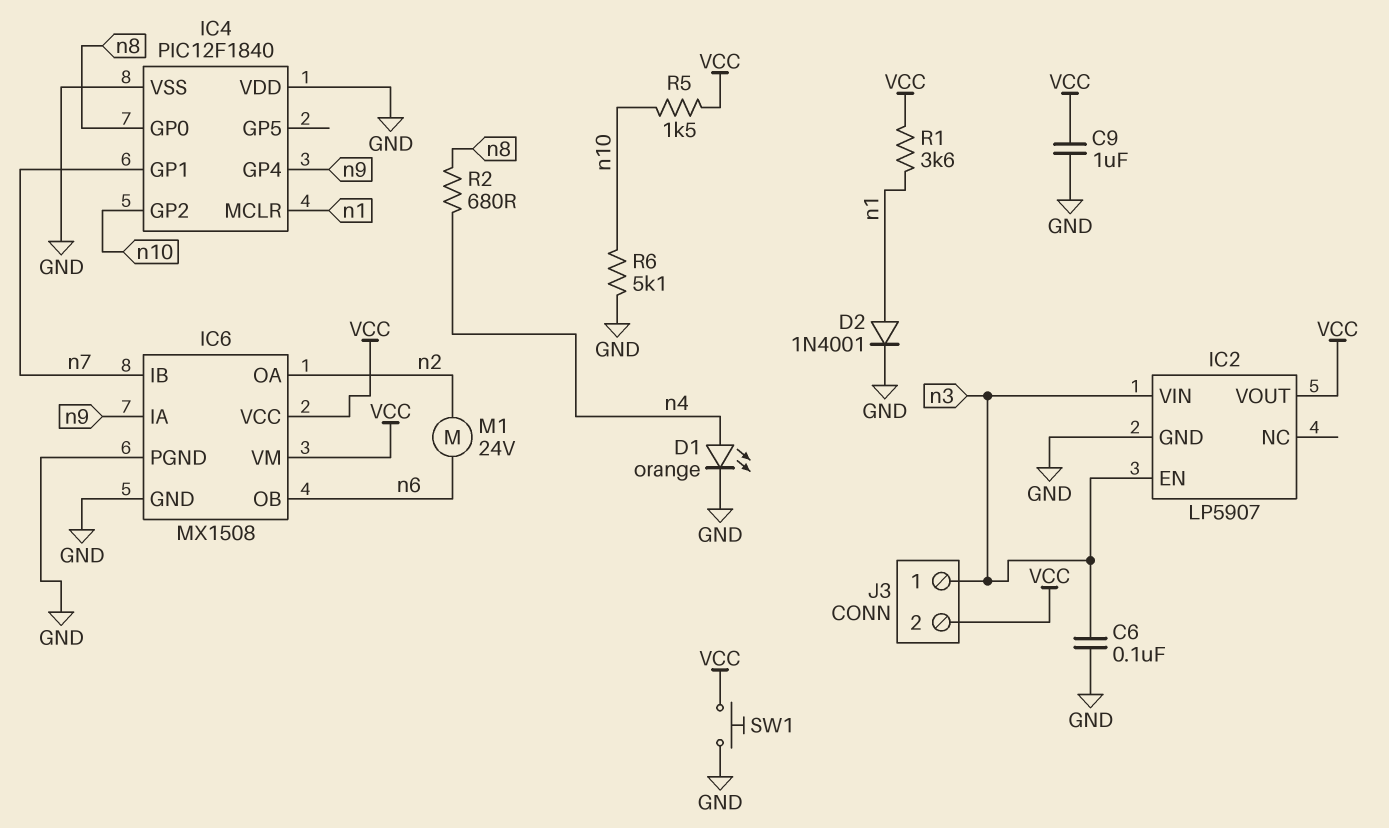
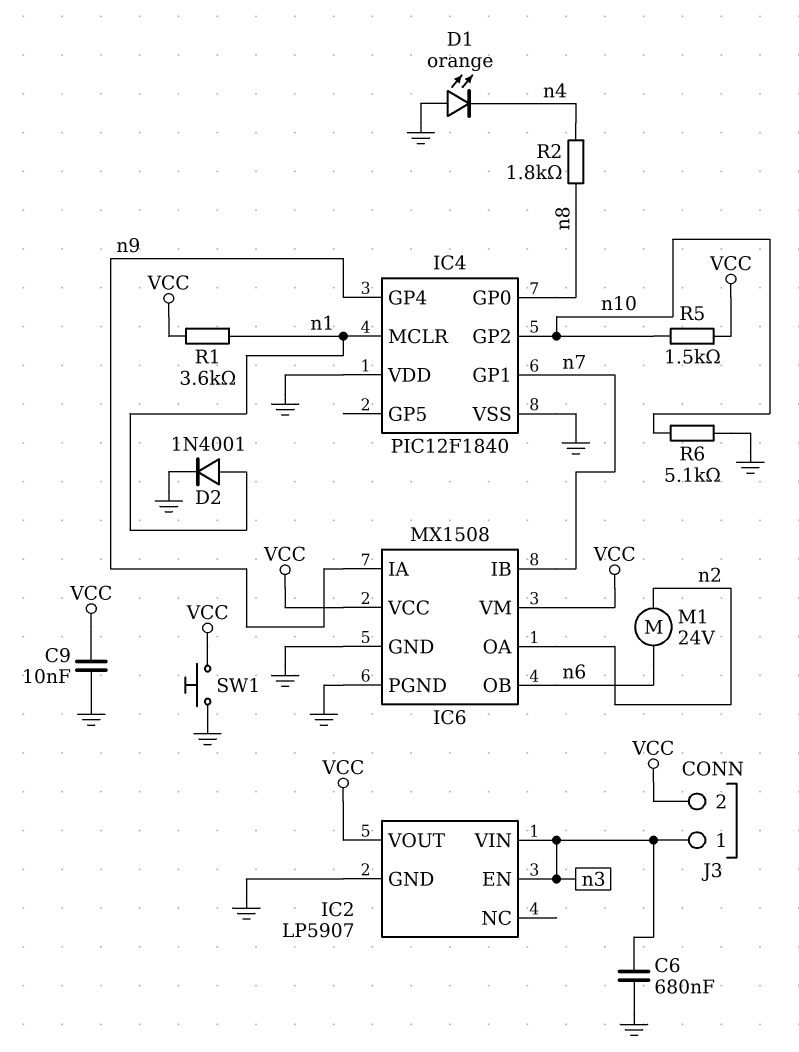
C6: 100nF (GND, n3) -> 680nF (GND, n3)
C9: 1uF (GND, VCC) -> 10nF (GND, VCC)
D1: LED orange (A n4, K GND) -> LED orange (A GND, K n4)
R2: 680 (n4, n8) -> 1.8k (n4, n8)

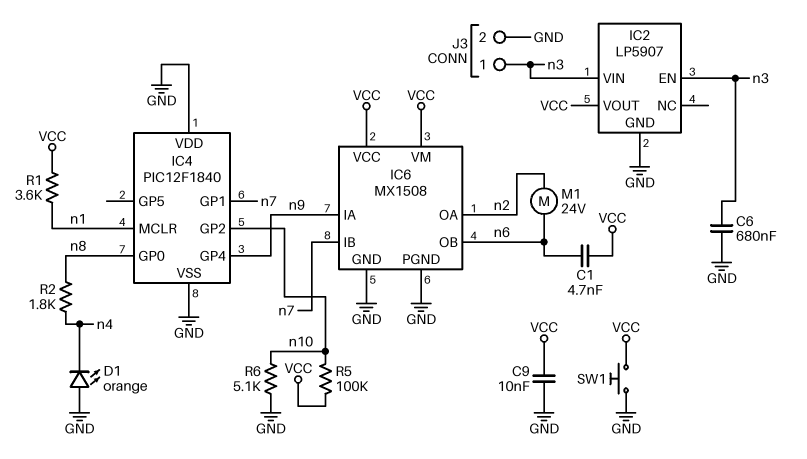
C1: none -> 4.7nF (VCC, n6)
D2: diode 1N4001 (A n1, K GND) -> none
J3 pin 2: VCC -> GND
R5: 1.5k (VCC, n10) -> 100k (VCC, n10)

